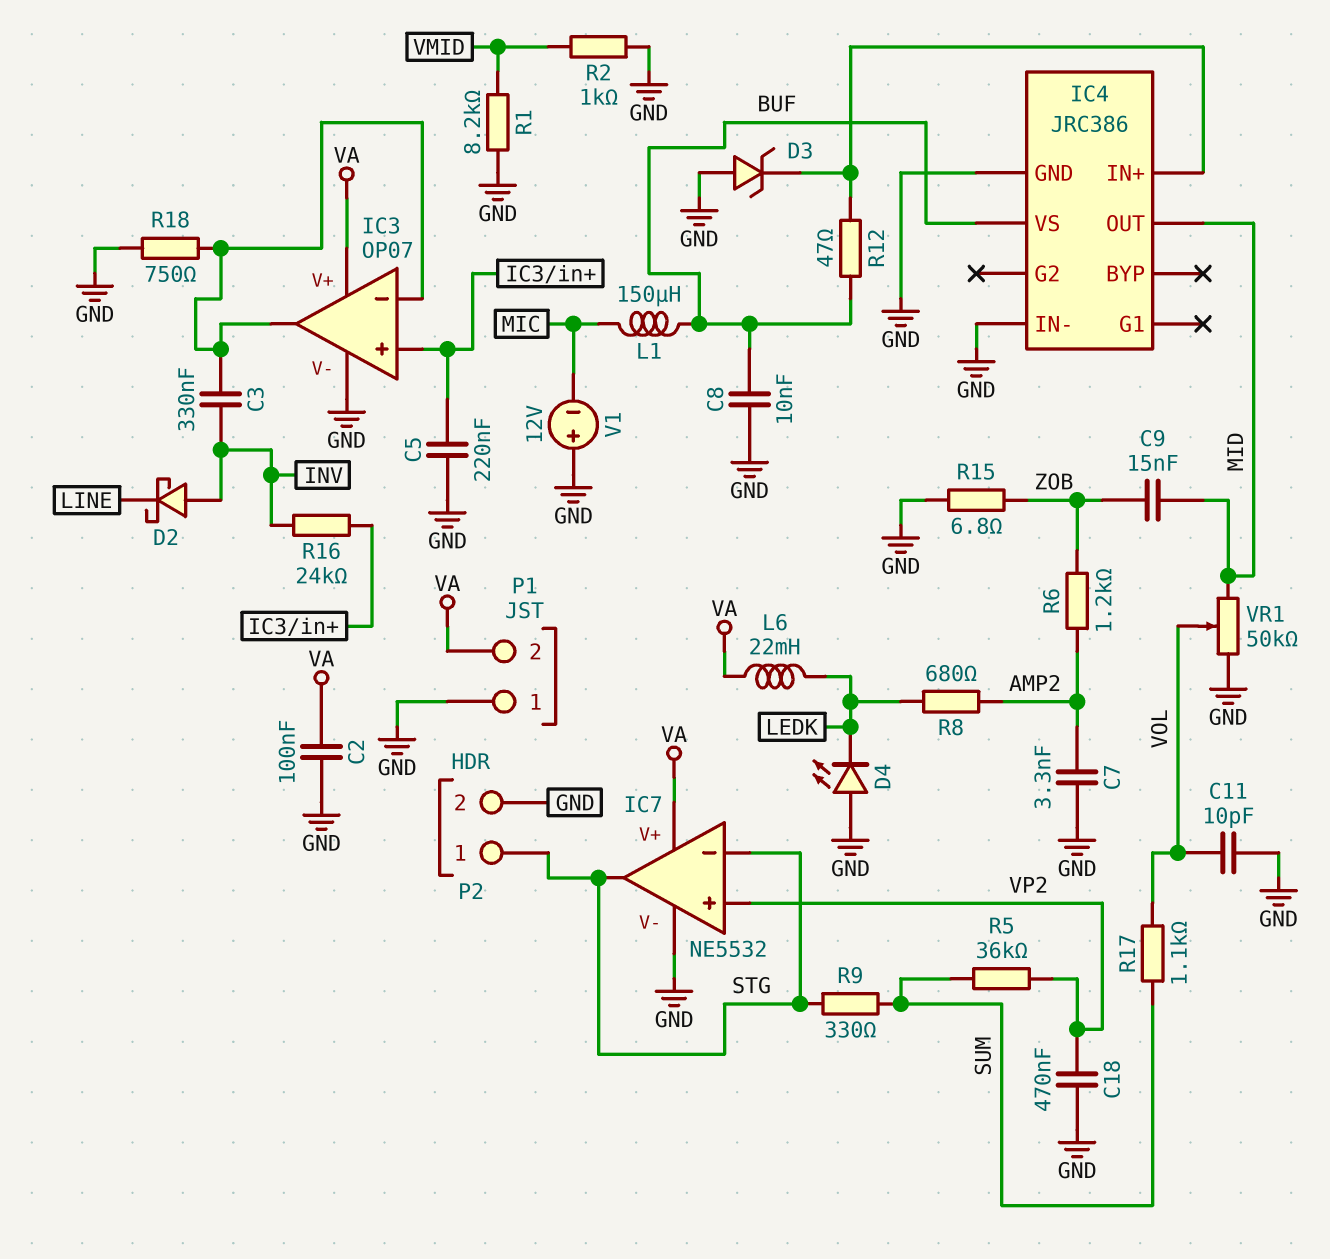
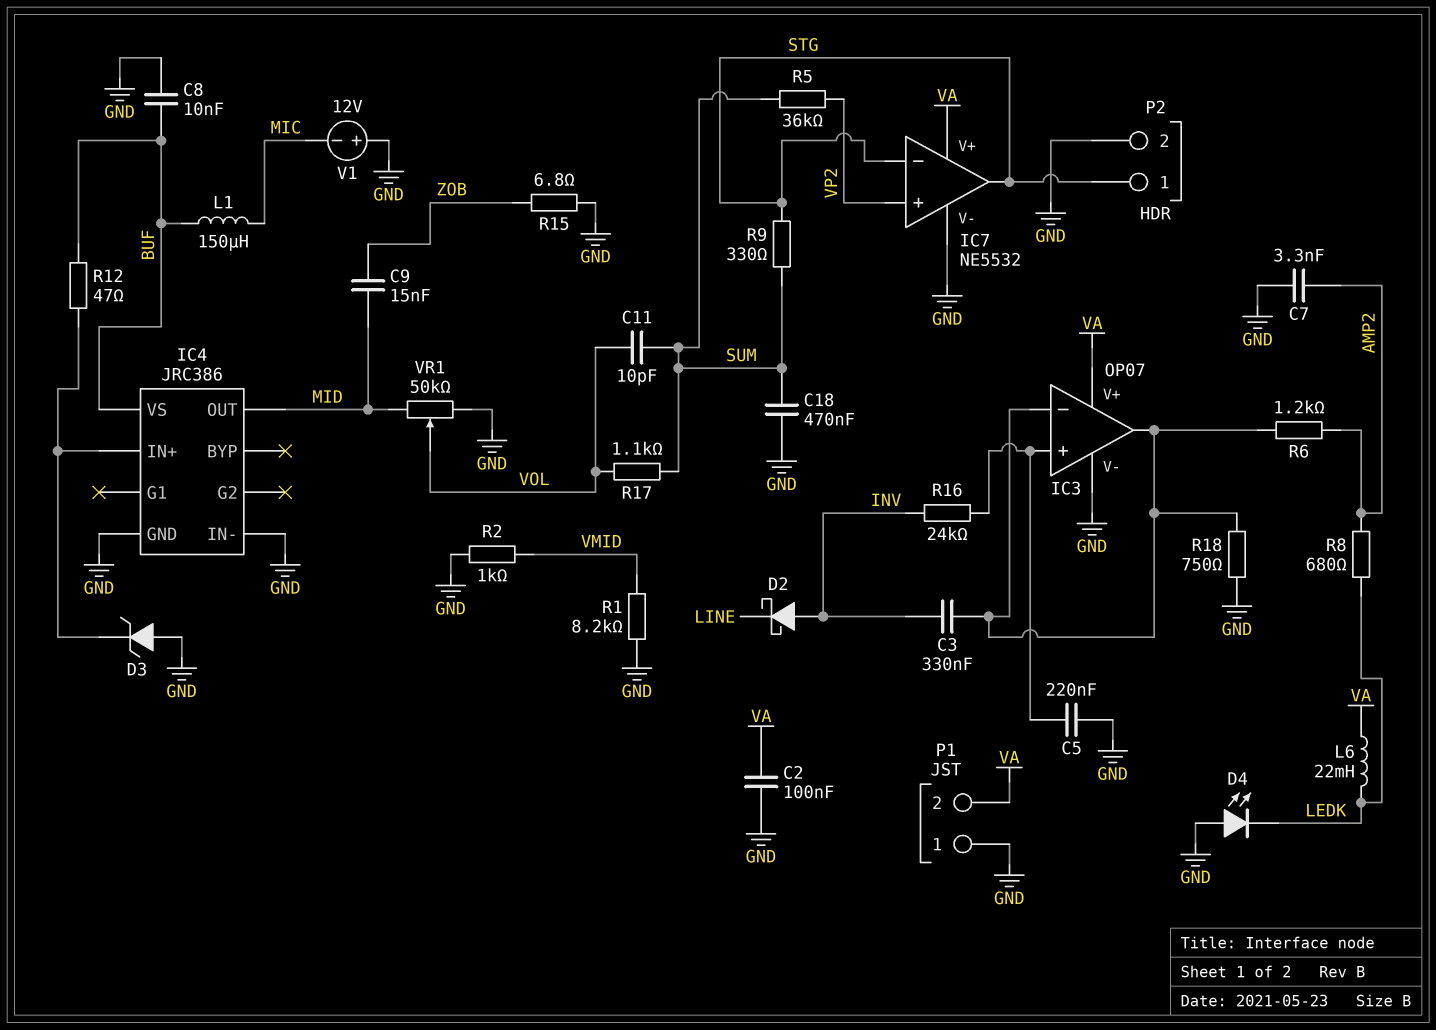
C11: 10pF (GND, VOL) -> 10pF (SUM, VOL)
C18: 470nF (GND, VP2) -> 470nF (GND, SUM)
R6: 1.2k (AMP2, ZOB) -> 1.2k (AMP2, IC3/in-)

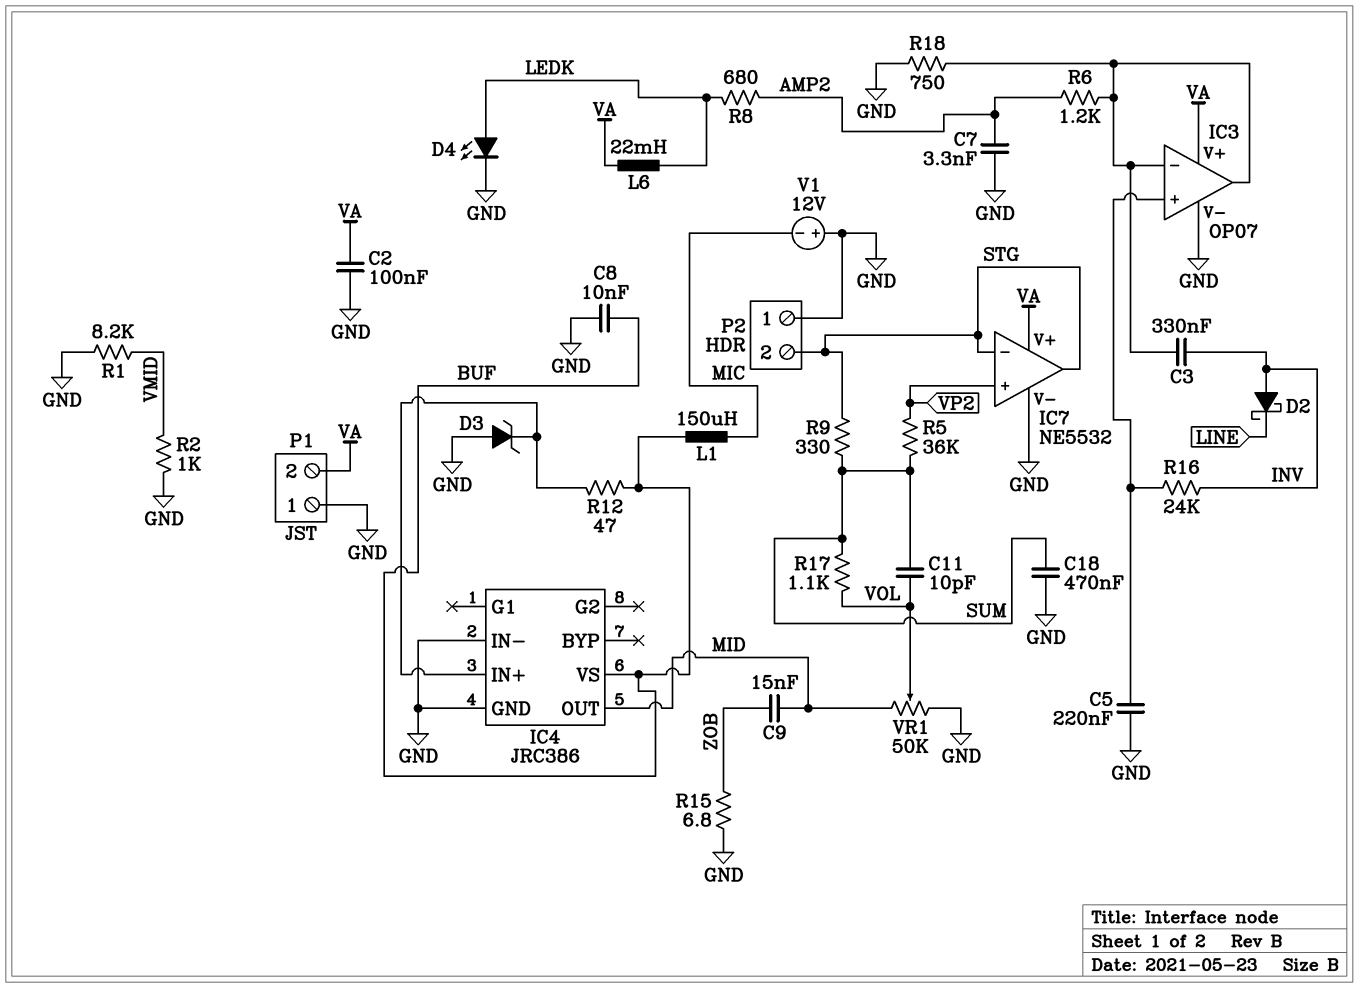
D4: LED (A GND, K LEDK) -> LED (A LEDK, K GND)
P2 pin 1: STG -> GND
P2 pin 2: GND -> STG

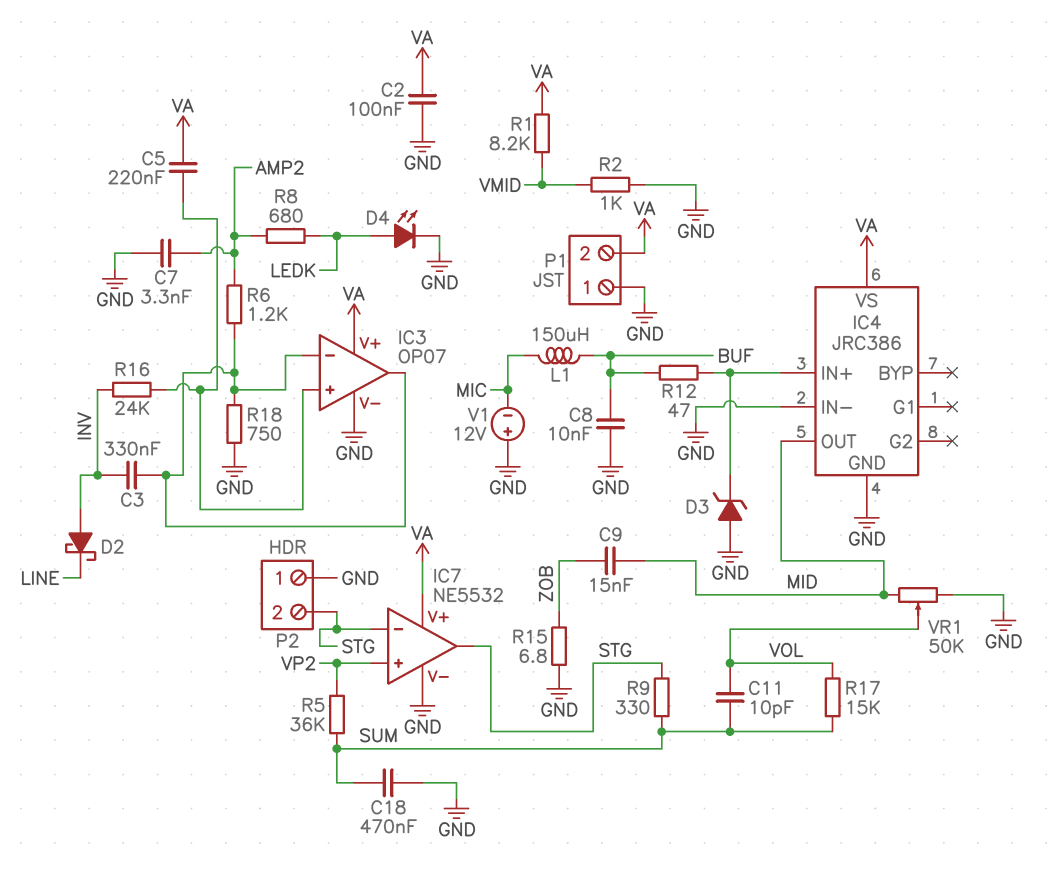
C5: 220nF (GND, IC3/in+) -> 220nF (IC3/in+, VA)
IC4 pin VS: BUF -> VA
L6: 22mH (LEDK, VA) -> none
R1: 8.2k (GND, VMID) -> 8.2k (VA, VMID)
R17: 1.1k (SUM, VOL) -> 15k (SUM, VOL)

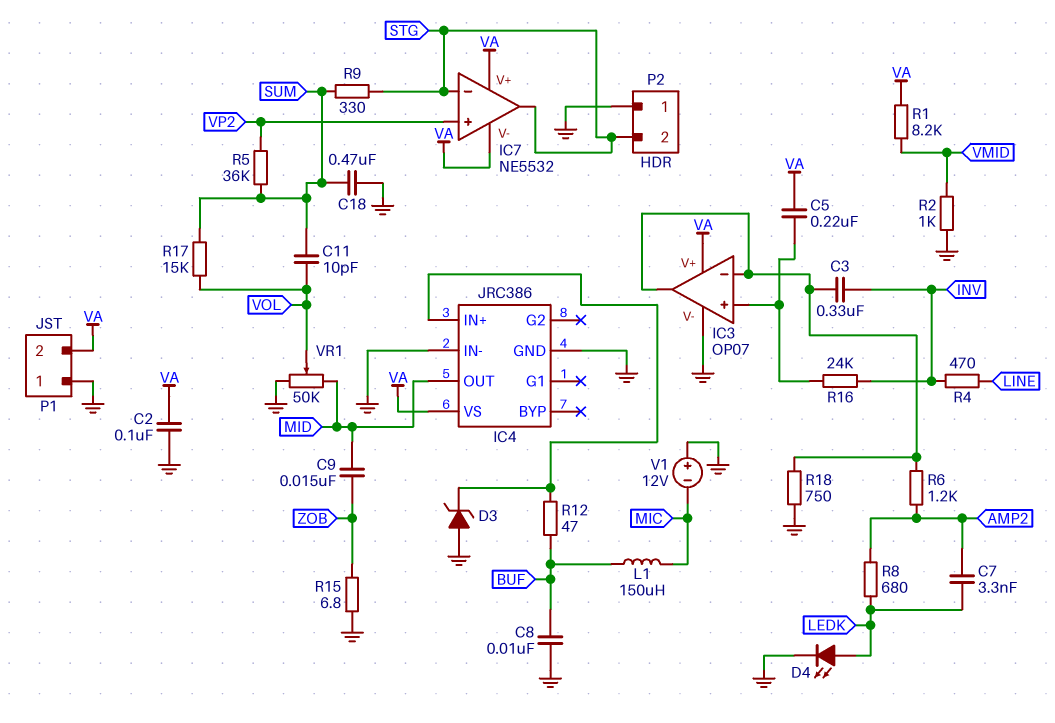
C7: 3.3nF (AMP2, GND) -> 3.3nF (AMP2, LEDK)
D2: schottky (A INV, K LINE) -> none
IC7 pin V-: GND -> VA
R4: none -> 470 (INV, LINE)

